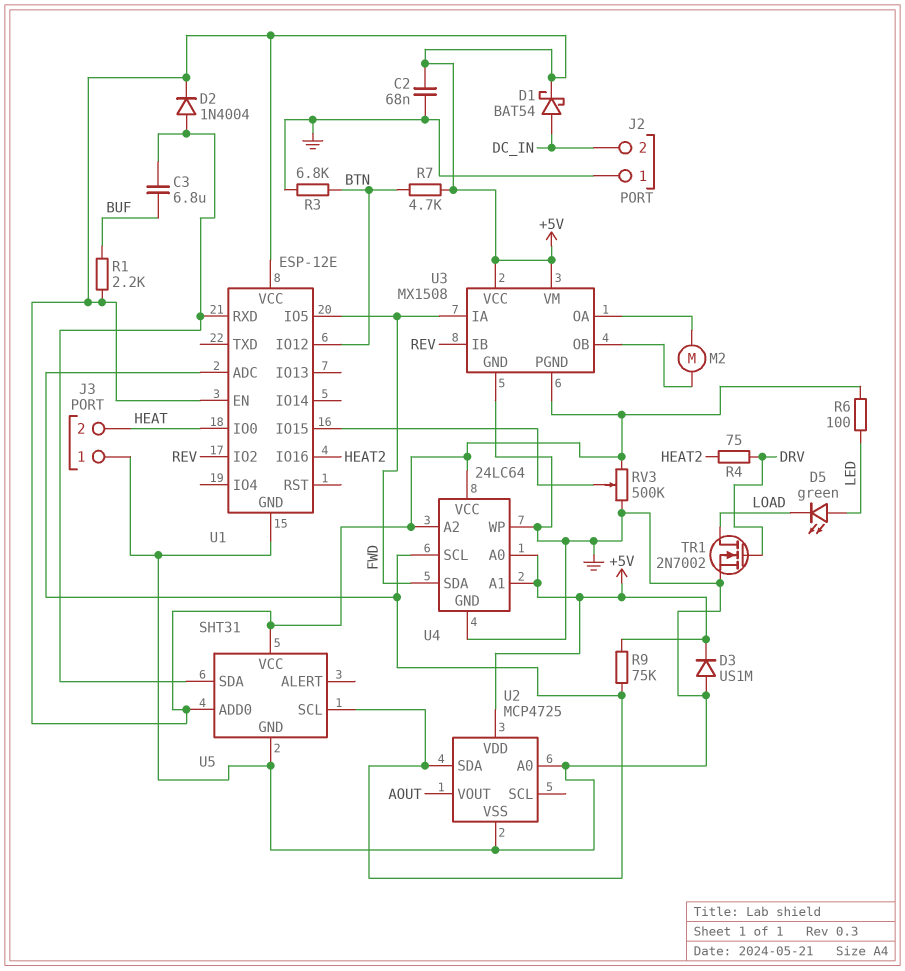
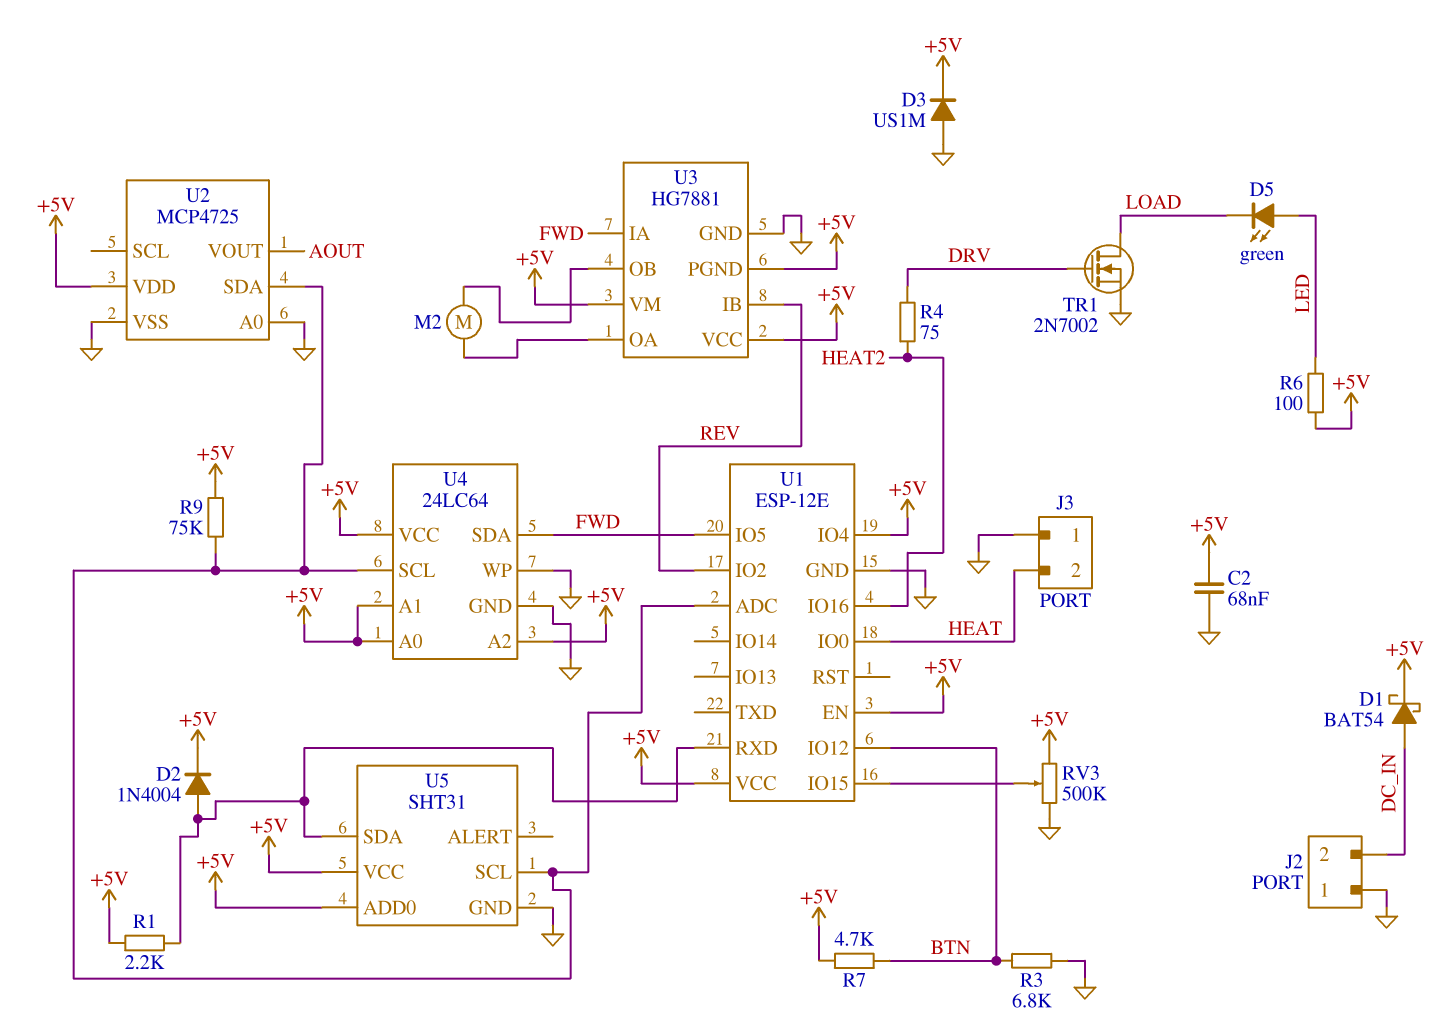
C3: 6.8uF (BUF, U1/RXD) -> none
R1: 2.2k (+5V, BUF) -> 2.2k (+5V, U1/RXD)
U1 pin IO4: none -> +5V
U3: MX1508 -> HG7881

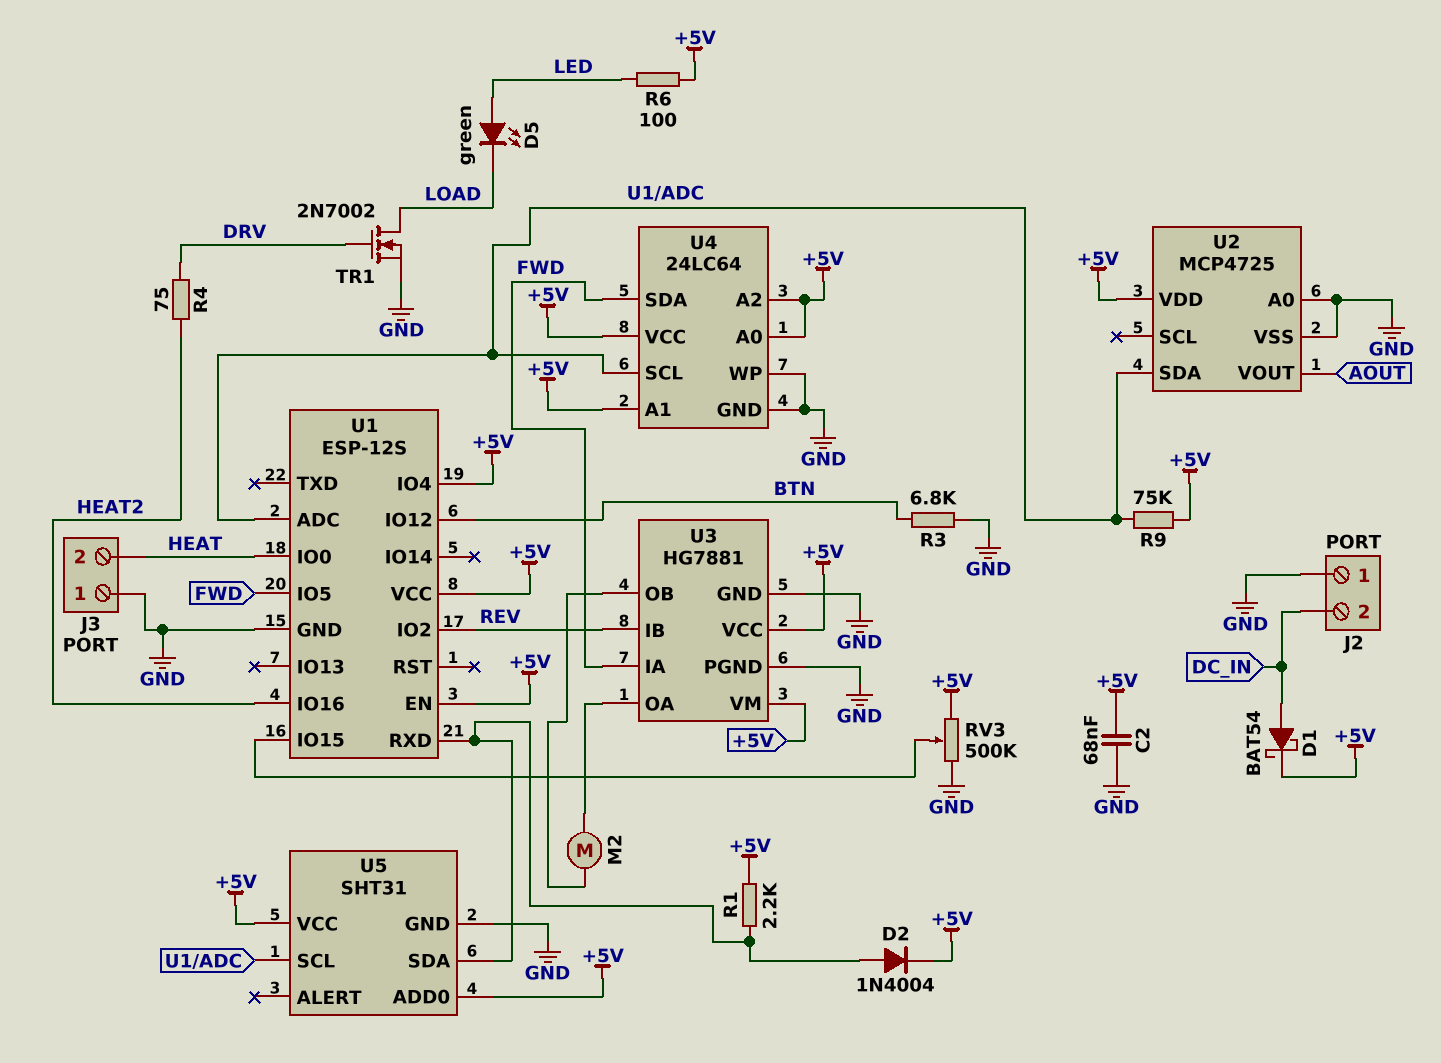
D3: diode US1M (A GND, K +5V) -> none
R7: 4.7k (+5V, BTN) -> none
U1: ESP-12E -> ESP-12S
U3 pin PGND: +5V -> GND

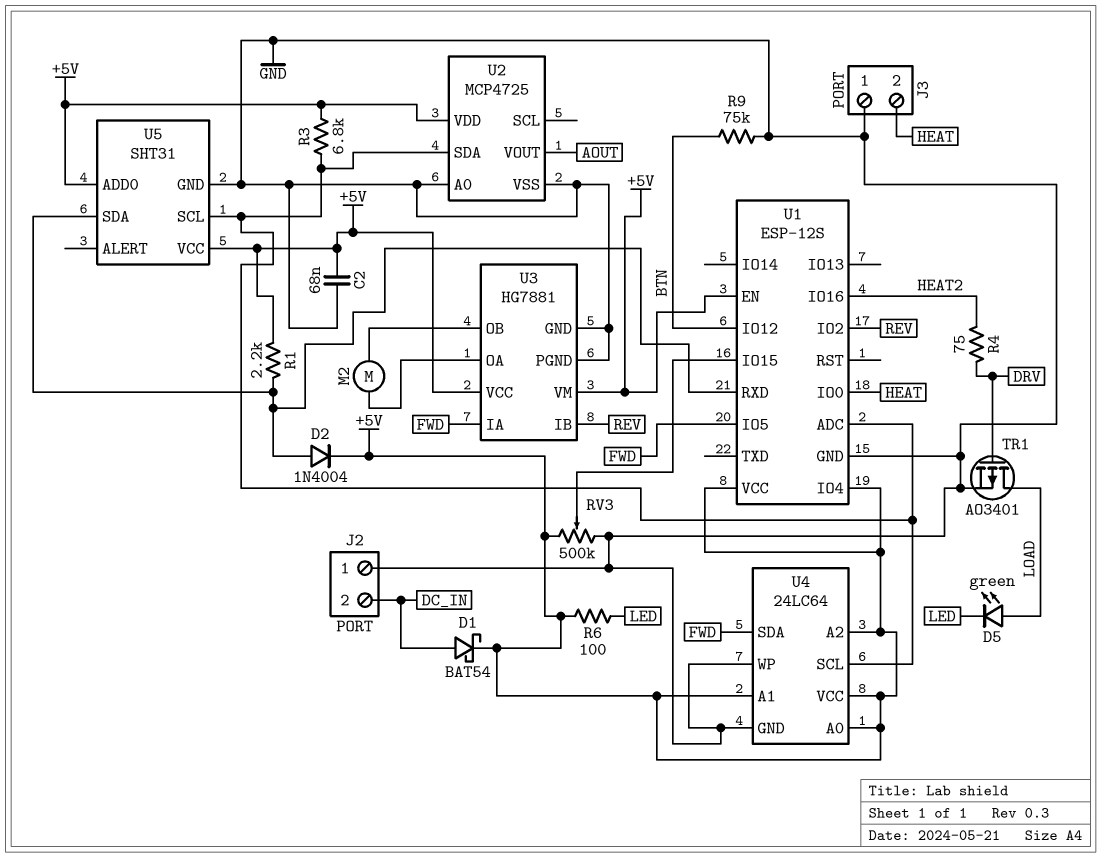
D5: LED green (A LED, K LOAD) -> LED green (A LOAD, K LED)
R3: 6.8k (BTN, GND) -> 6.8k (+5V, U1/ADC)
R9: 75k (+5V, U1/ADC) -> 75k (BTN, GND)
TR1: NMOS 2N7002 (G DRV, D LOAD, S GND) -> PMOS AO3401 (G DRV, D LOAD, S GND)

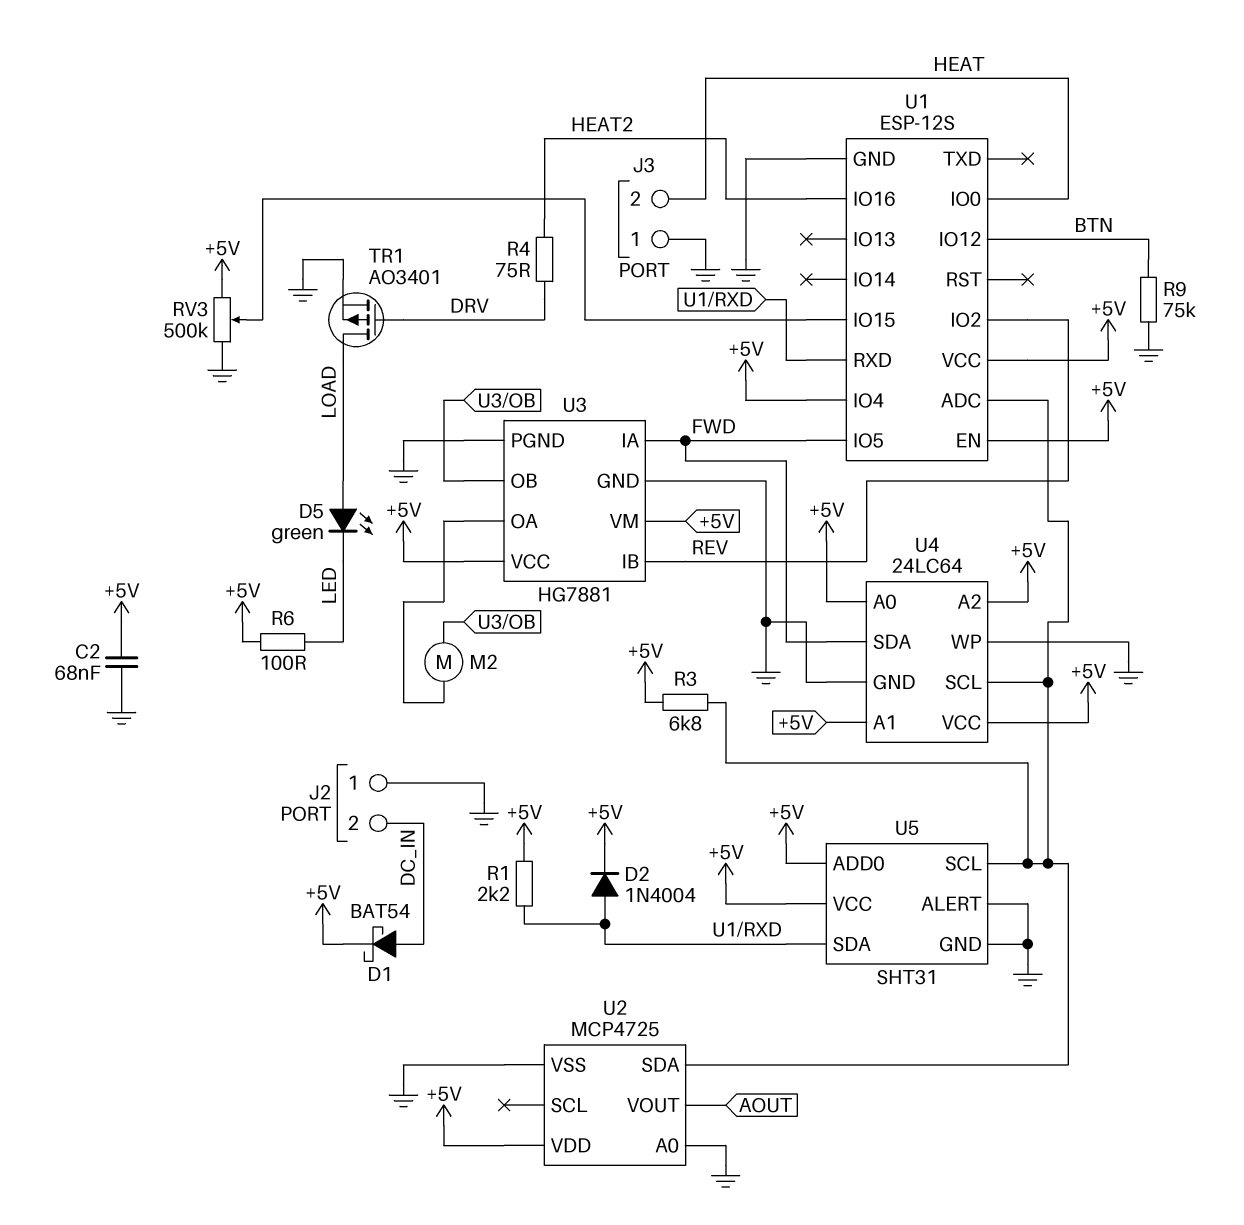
U5 pin ALERT: none -> GND

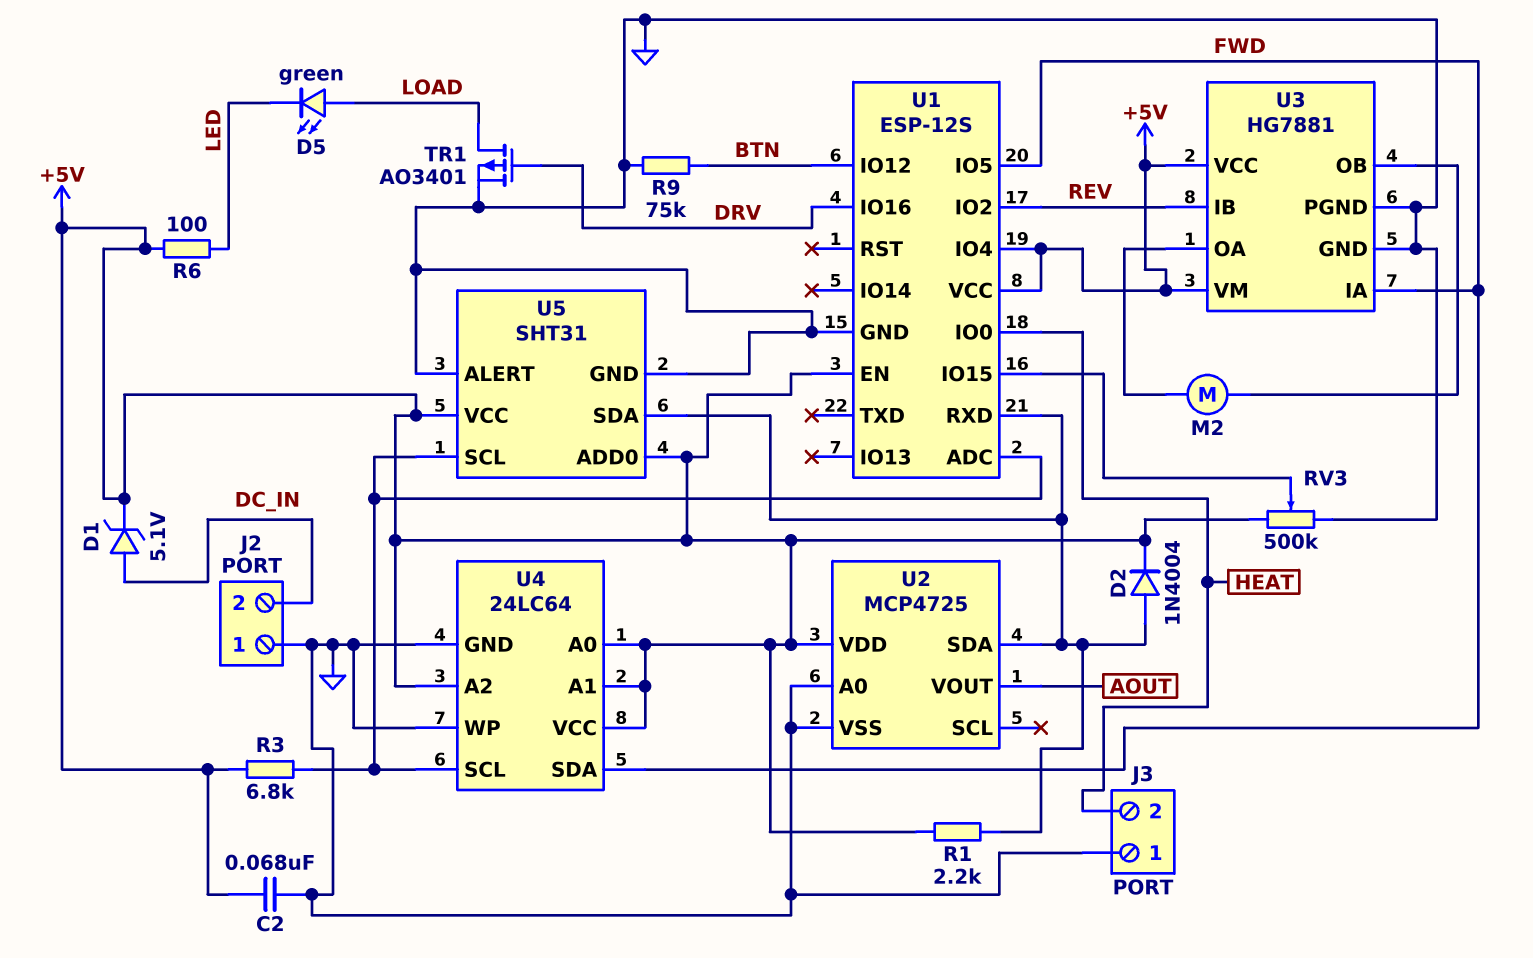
D1: schottky BAT54 (A DC_IN, K +5V) -> zener 5.1V (A DC_IN, K +5V)
R4: 75 (DRV, HEAT2) -> none
U1 pin IO16: HEAT2 -> DRV
U2 pin SDA: U1/ADC -> U1/RXD

